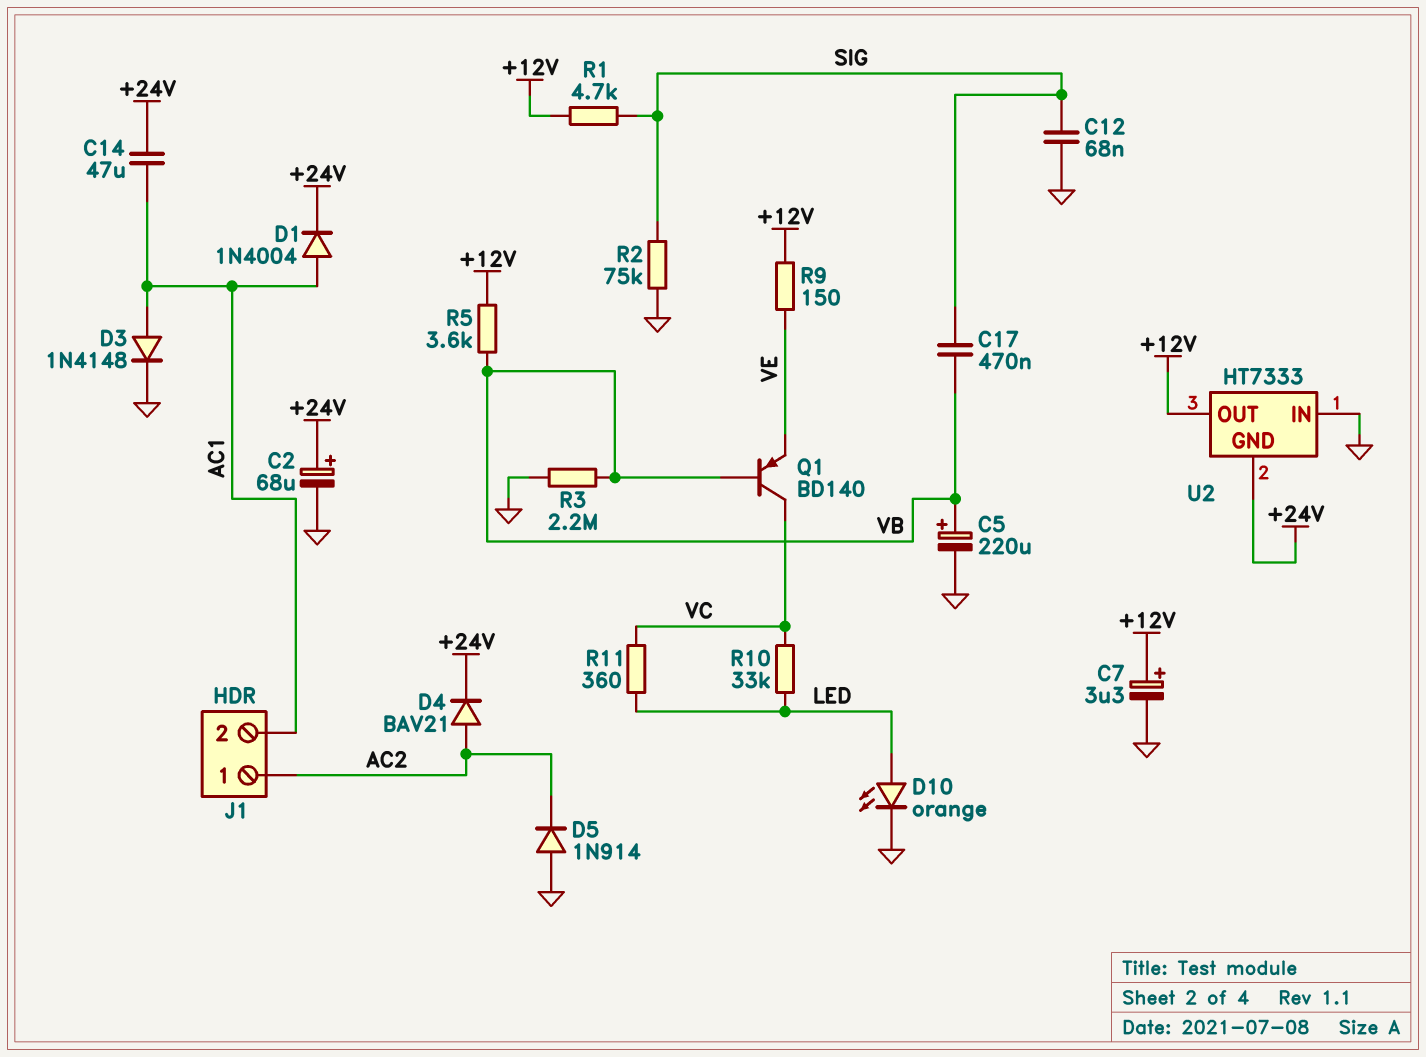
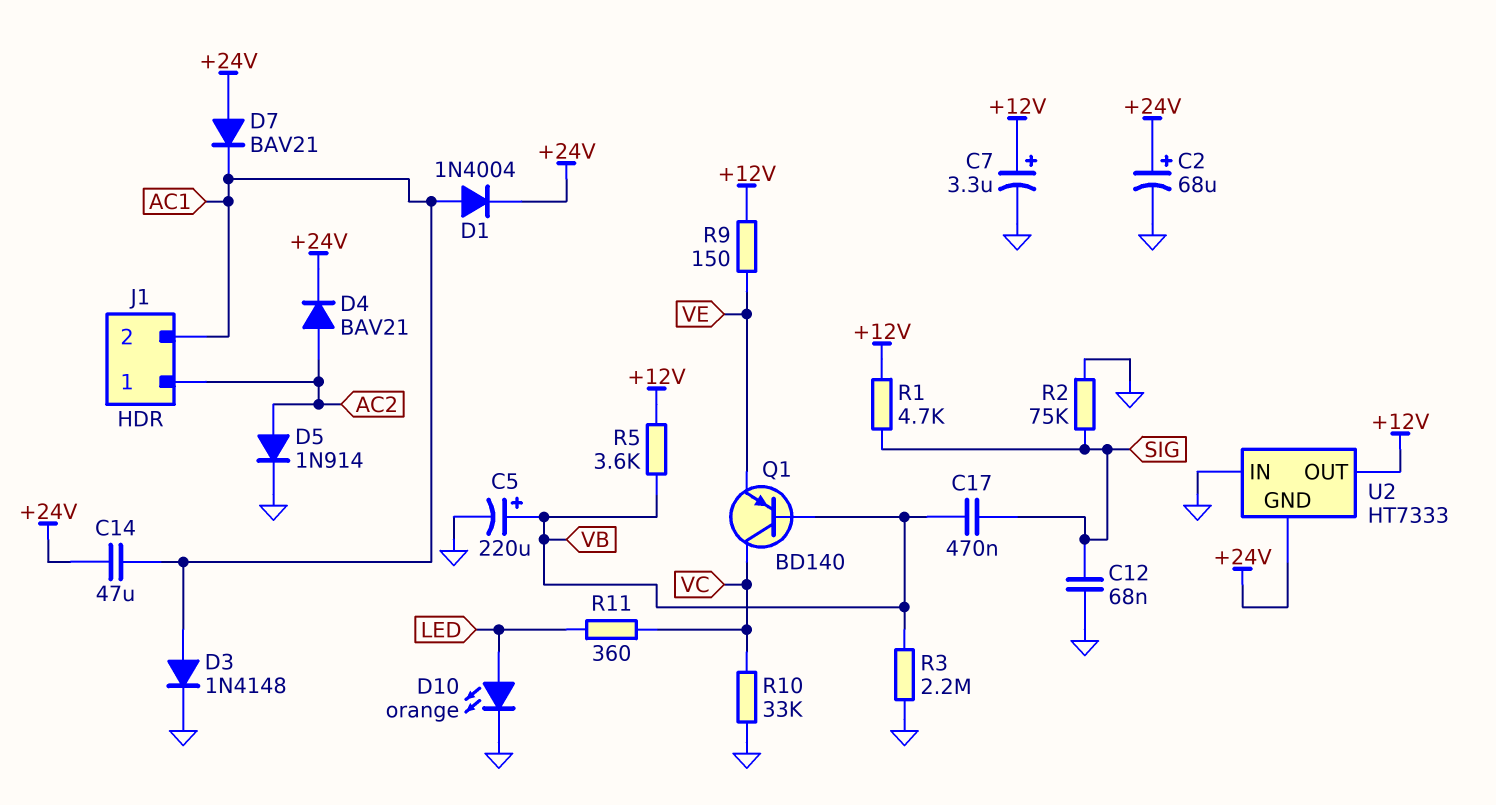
D5: diode 1N914 (A GND, K AC2) -> diode 1N914 (A AC2, K GND)
D7: none -> diode BAV21 (A +24V, K AC1)
R10: 33k (LED, VC) -> 33k (GND, VC)

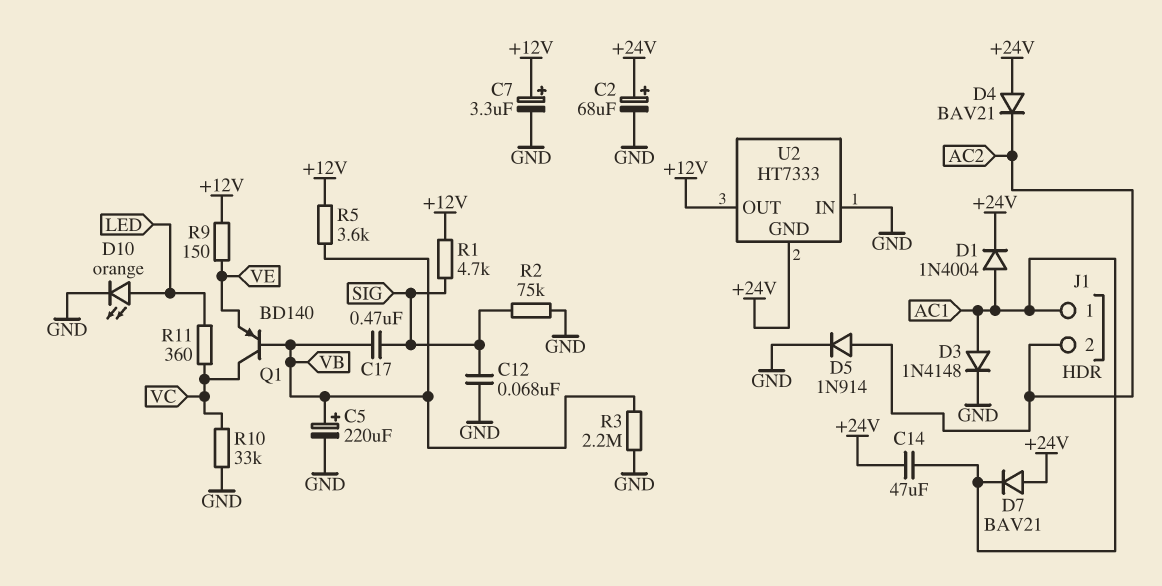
D4: diode BAV21 (A AC2, K +24V) -> diode BAV21 (A +24V, K AC2)
J1 pin 1: AC2 -> AC1
J1 pin 2: AC1 -> AC2

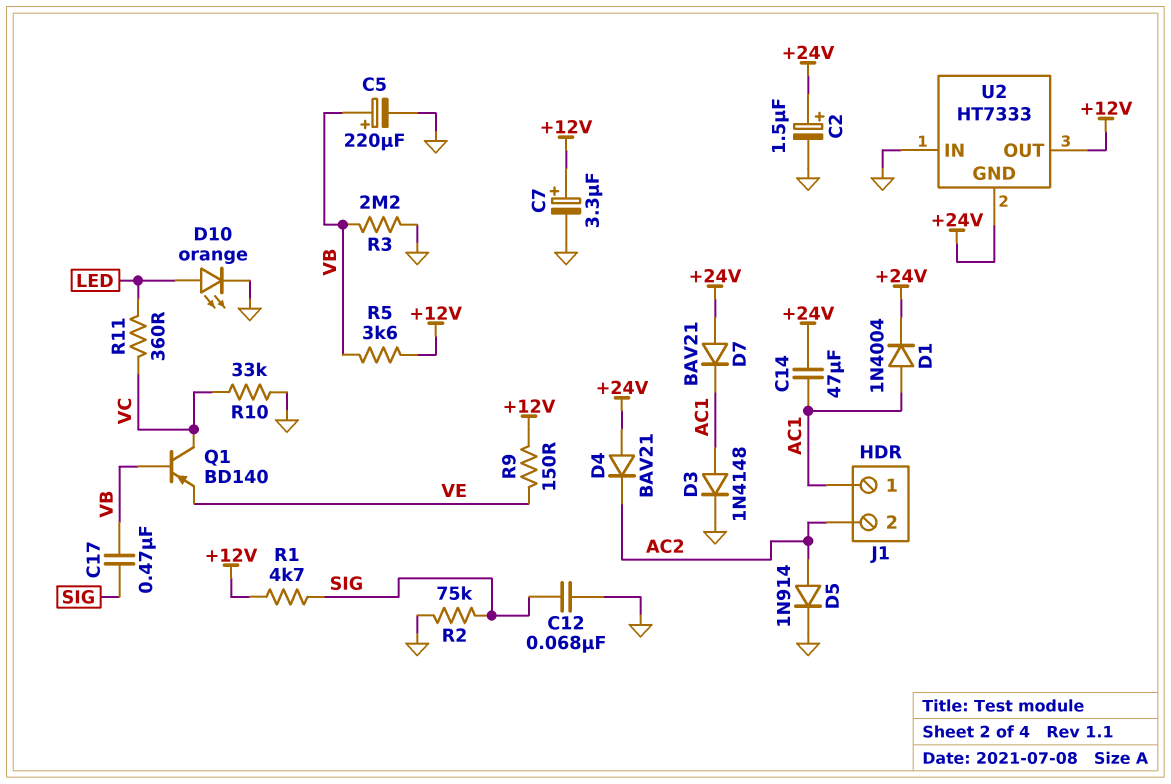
C2: 68uF (plus +24V, minus GND) -> 1.5uF (plus +24V, minus GND)

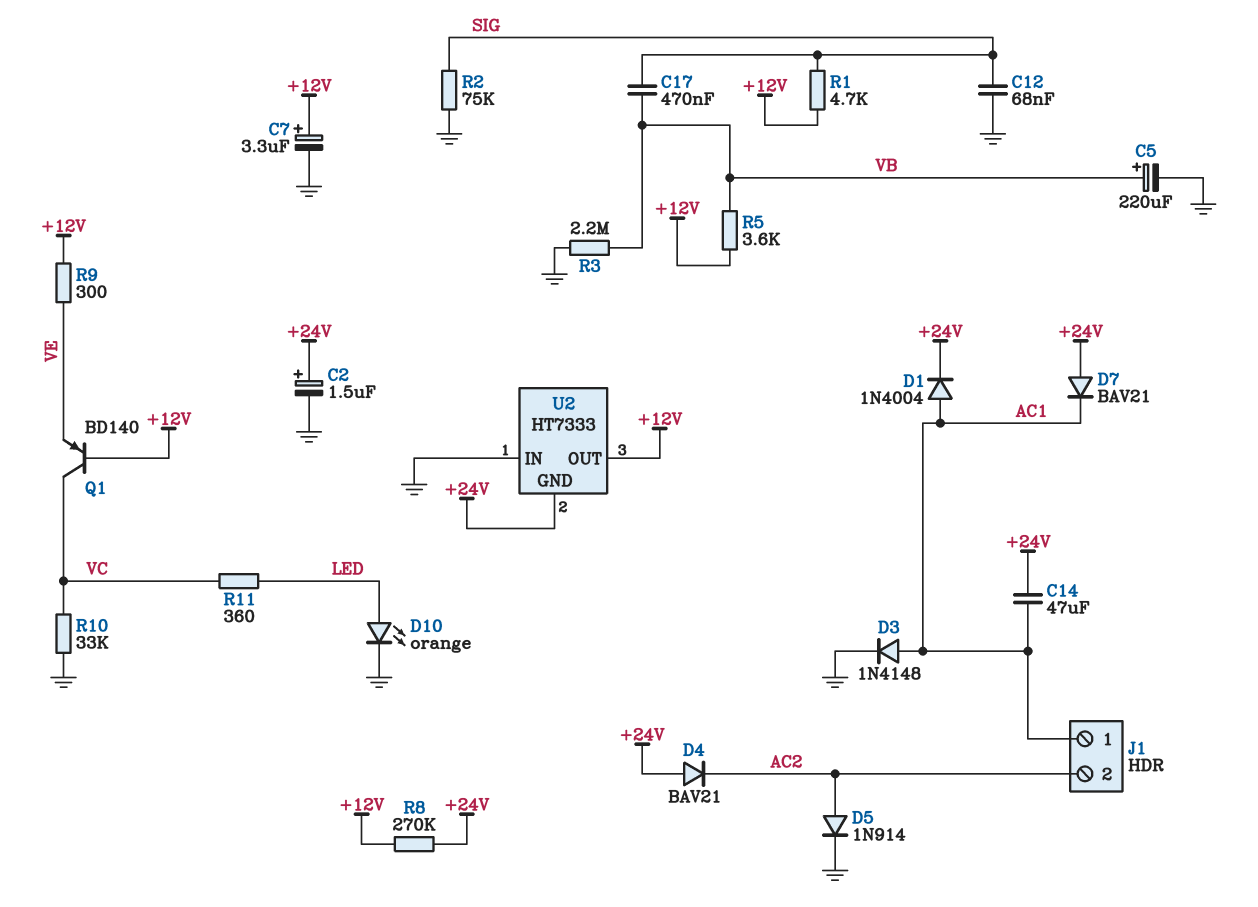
Q1: PNP BD140 (B VB, C VC, E VE) -> PNP BD140 (B +12V, C VC, E VE)
R8: none -> 270k (+12V, +24V)
R9: 150 (+12V, VE) -> 300 (+12V, VE)

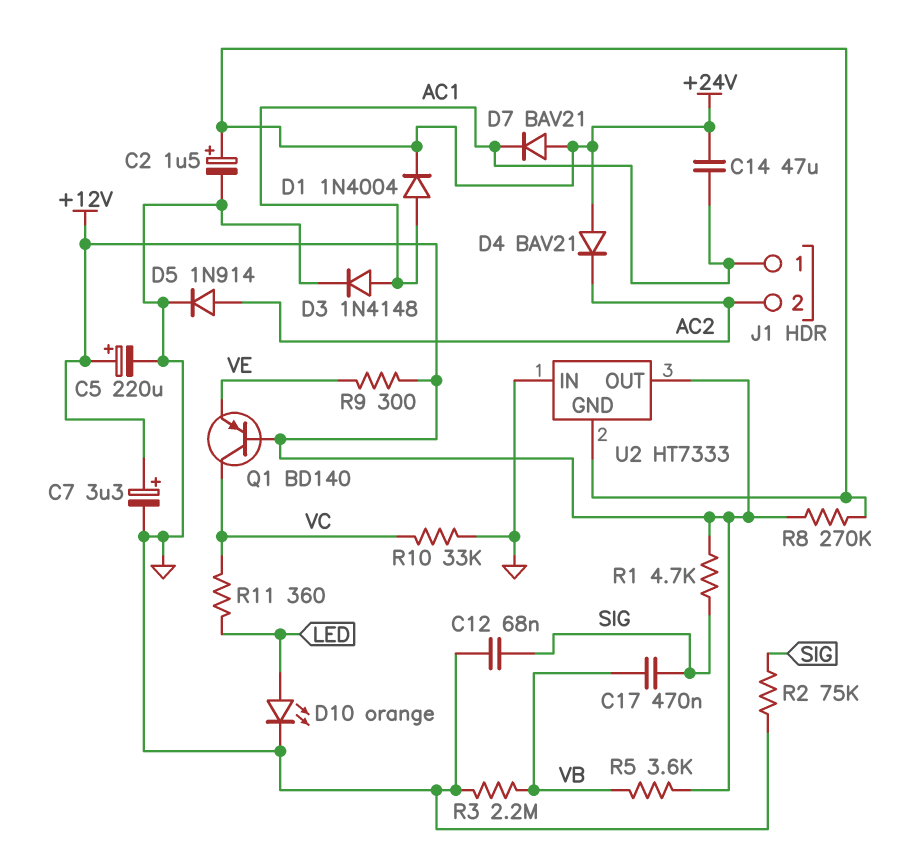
C5: 220uF (plus VB, minus GND) -> 220uF (plus +12V, minus GND)

